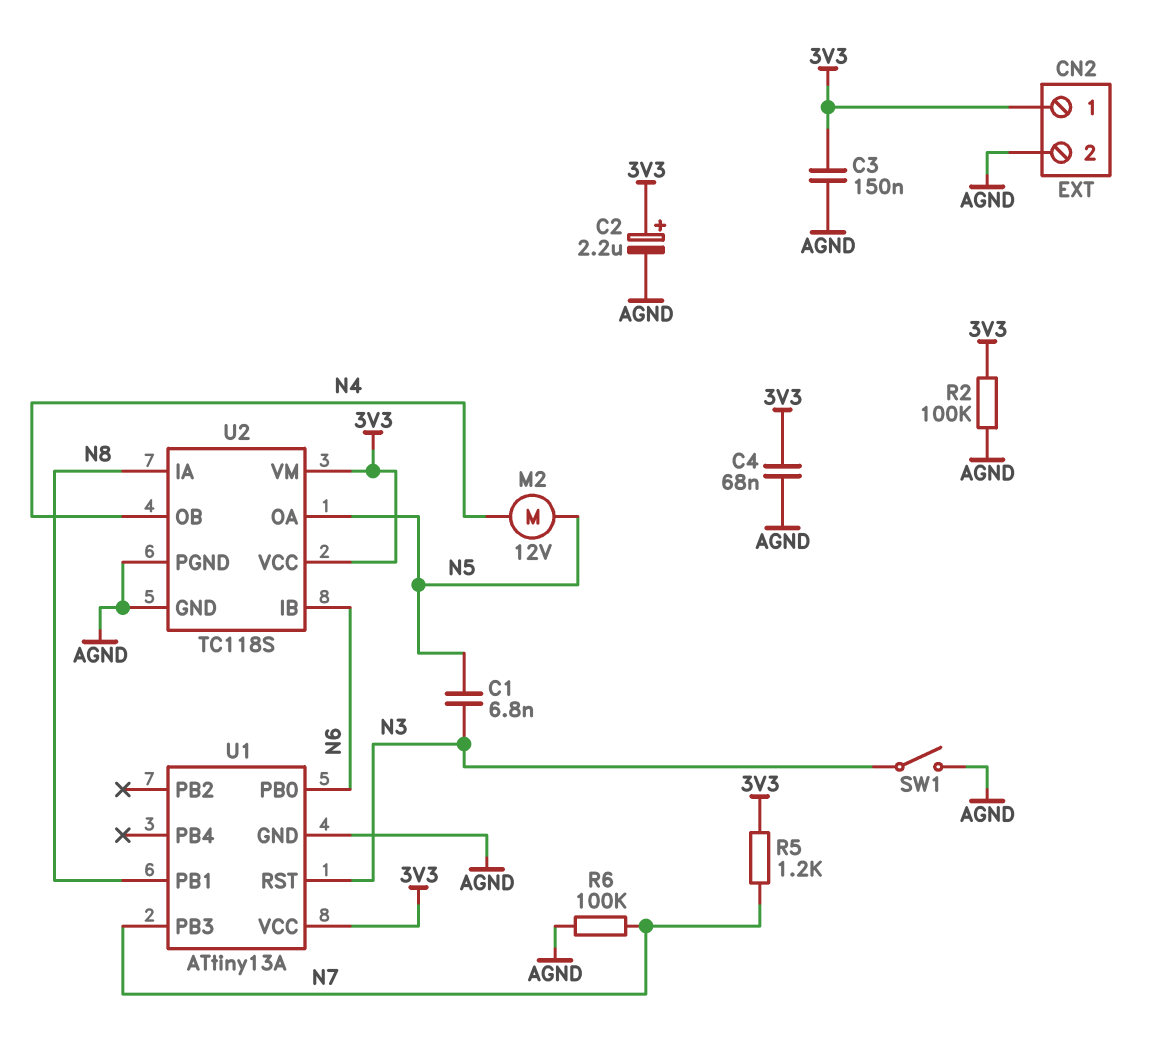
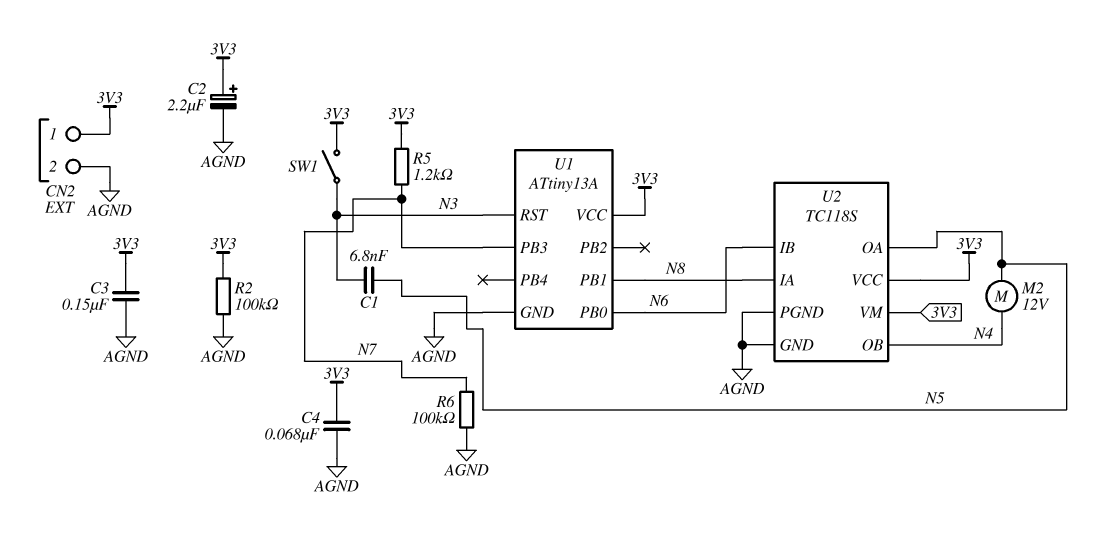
SW1: switch (AGND, N3) -> switch (3V3, N3)

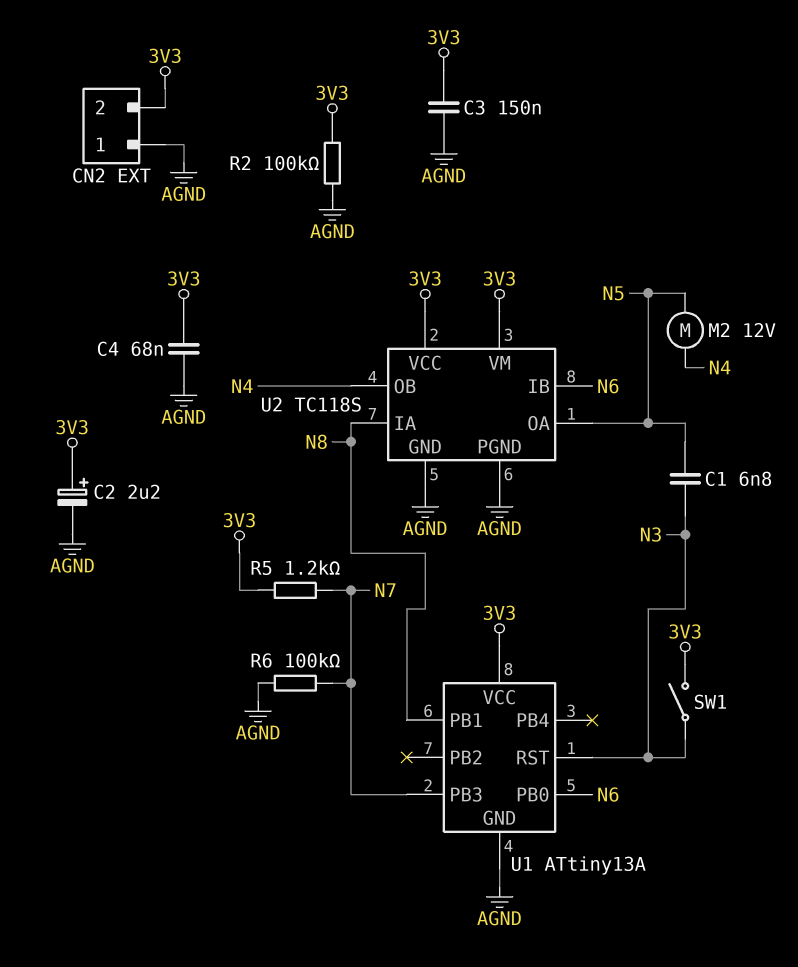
CN2 pin 1: 3V3 -> AGND
CN2 pin 2: AGND -> 3V3

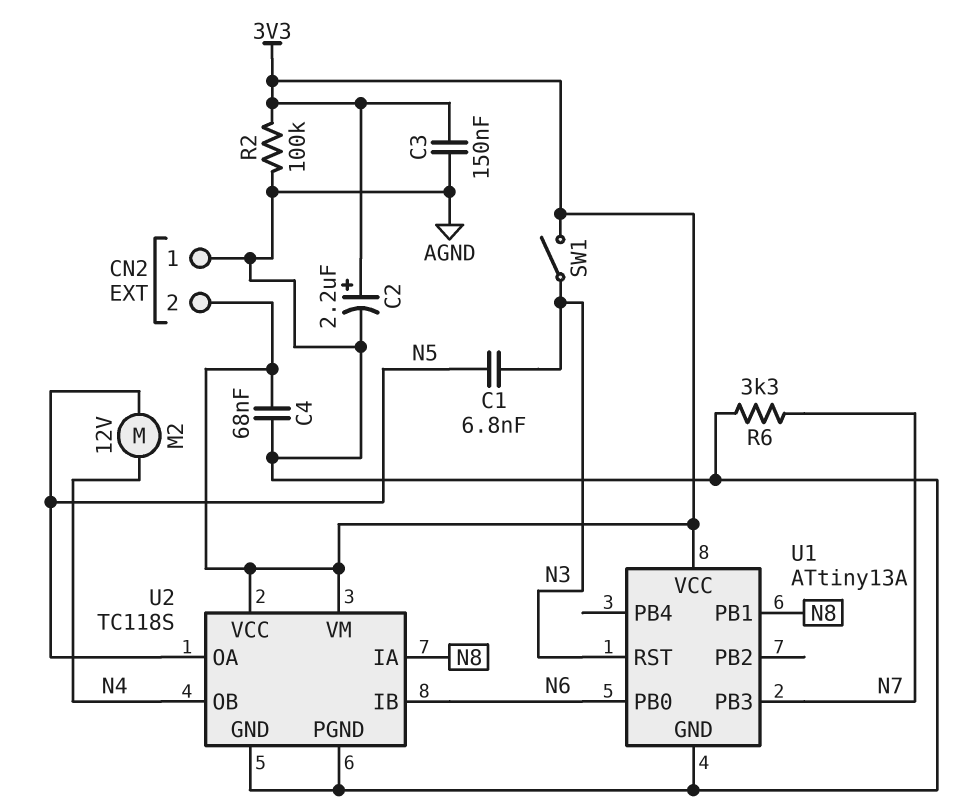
R5: 1.2k (3V3, N7) -> none
R6: 100k (AGND, N7) -> 3.3k (AGND, N7)

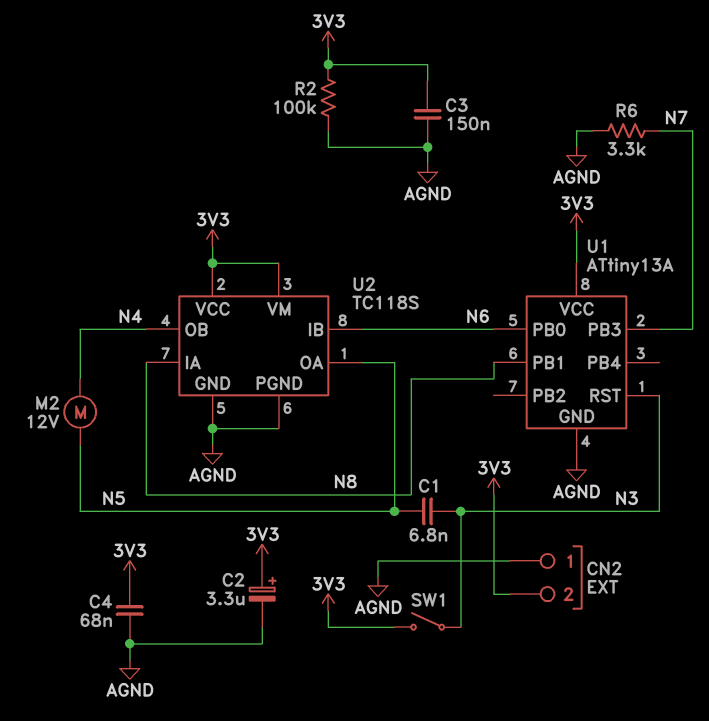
C2: 2.2uF (plus 3V3, minus AGND) -> 3.3uF (plus 3V3, minus AGND)

